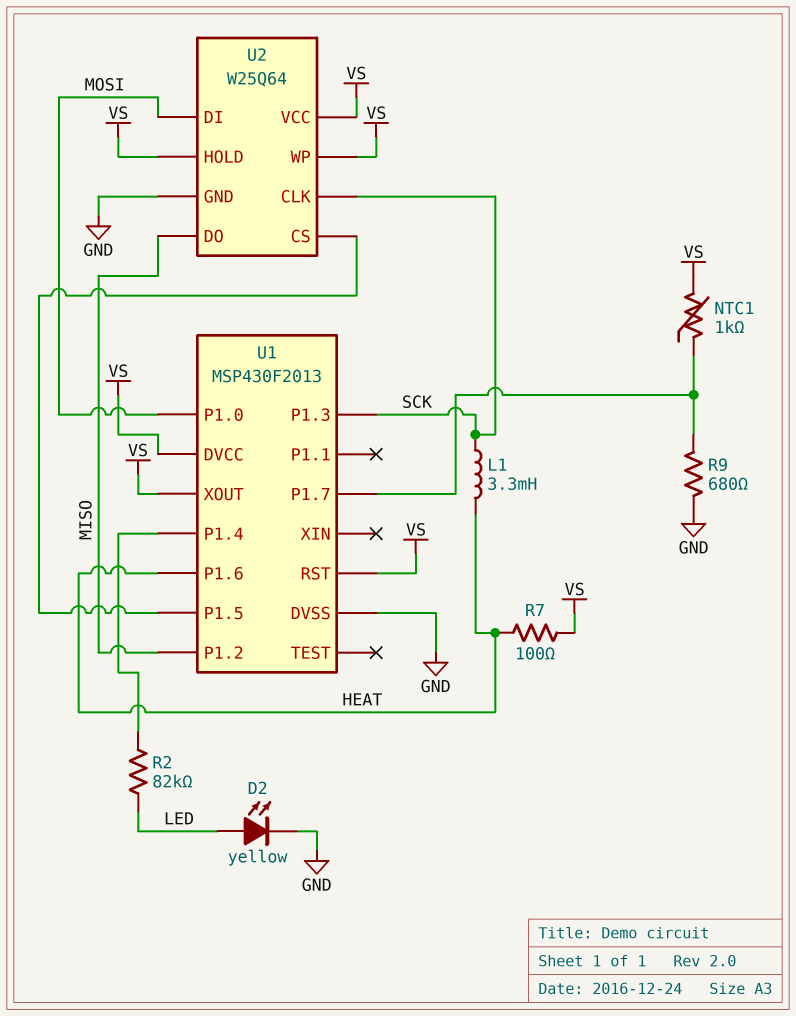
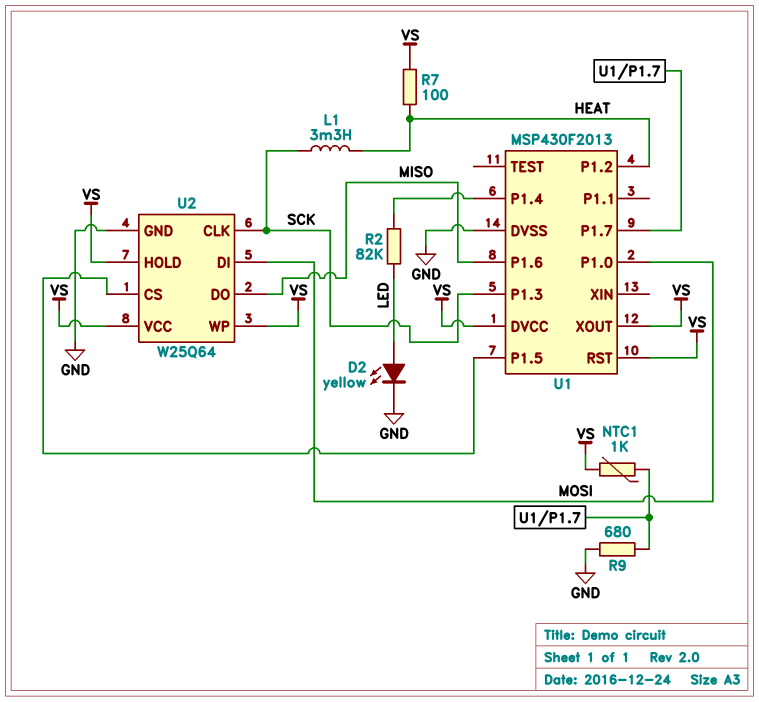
U1 pin P1.2: MISO -> HEAT
U1 pin P1.6: HEAT -> MISO

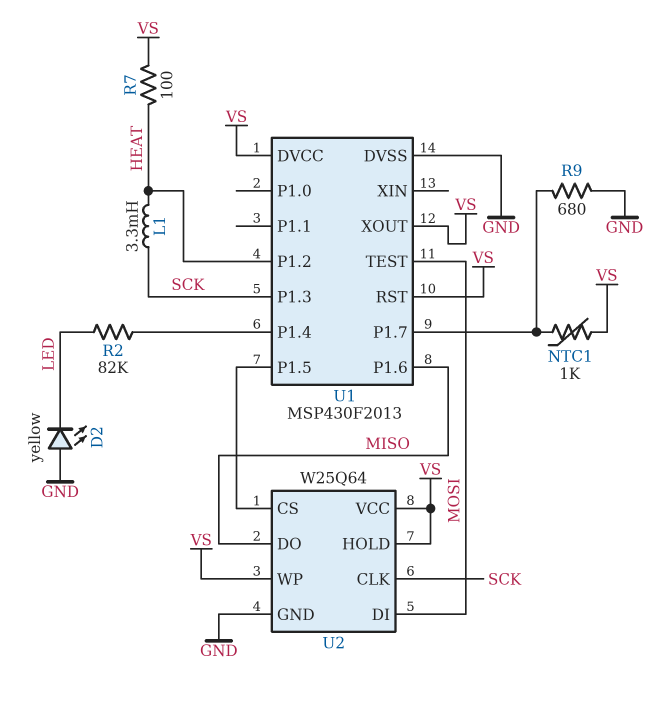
D2: LED yellow (A LED, K GND) -> LED yellow (A GND, K LED)
U1 pin P1.0: MOSI -> none
U1 pin TEST: none -> MOSI

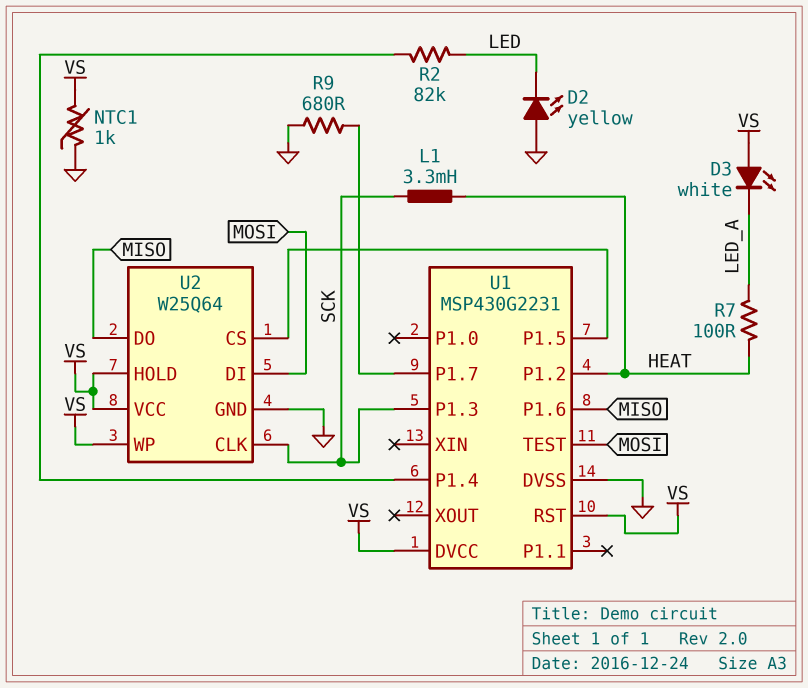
D3: none -> LED white (A VS, K LED_A)
NTC1: 1k (U1/P1.7, VS) -> 1k (GND, VS)
R7: 100 (HEAT, VS) -> 100 (HEAT, LED_A)
U1: MSP430F2013 -> MSP430G2231
U1 pin XOUT: VS -> none

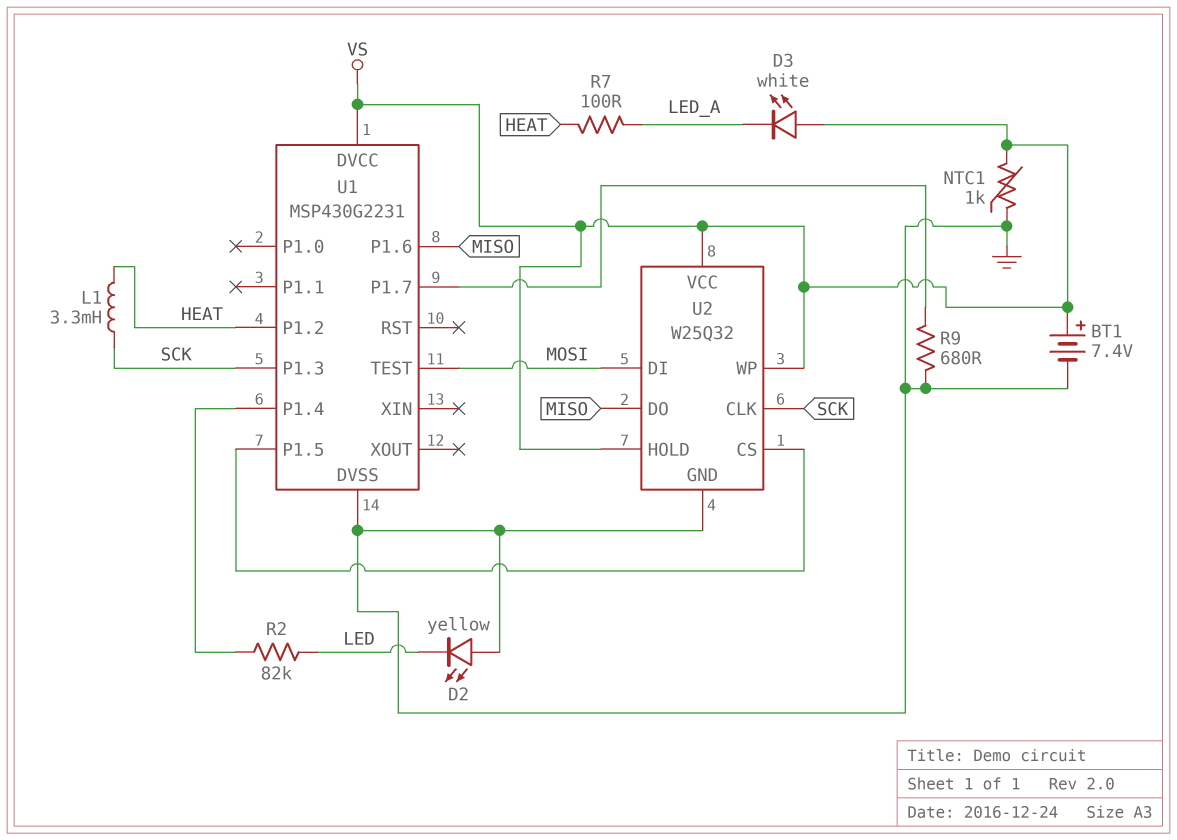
BT1: none -> 7.4V (plus VS, minus GND)
U1 pin RST: VS -> none
U2: W25Q64 -> W25Q32

